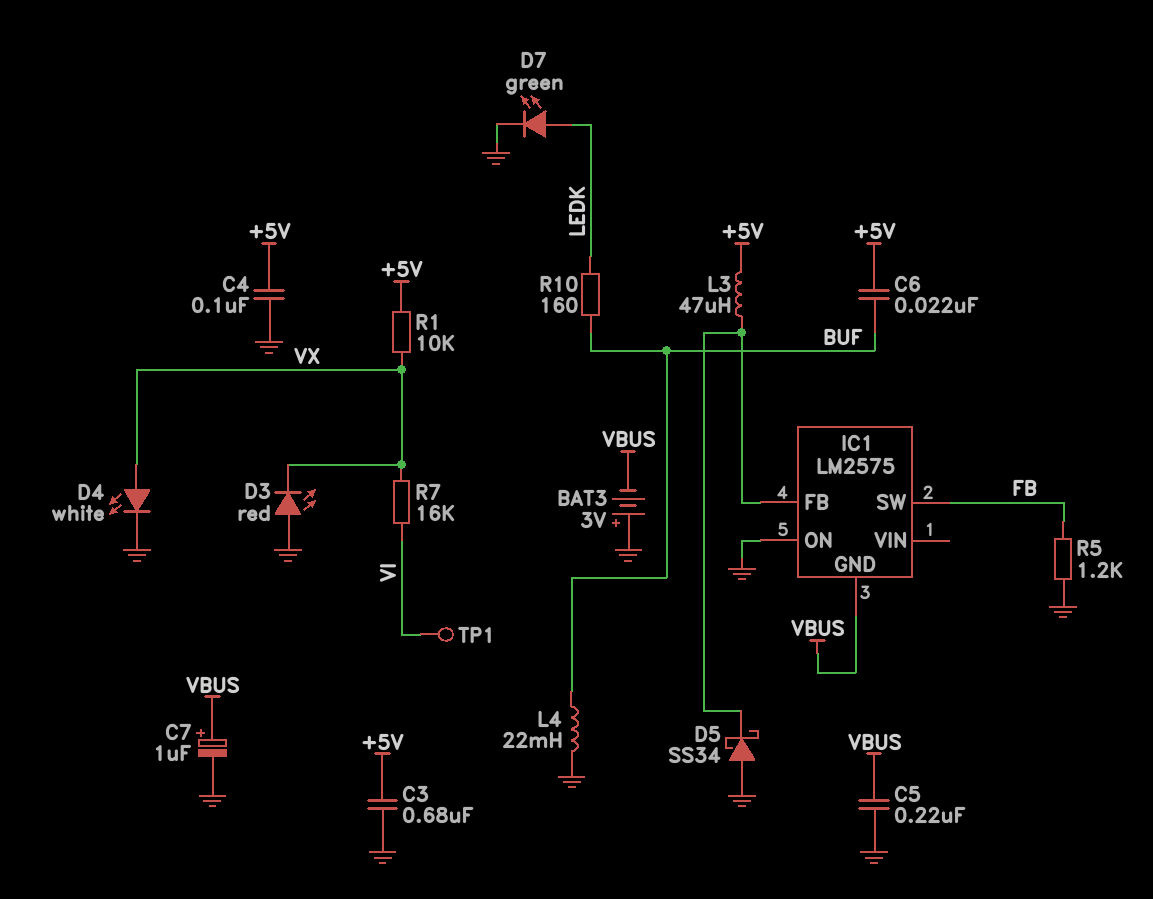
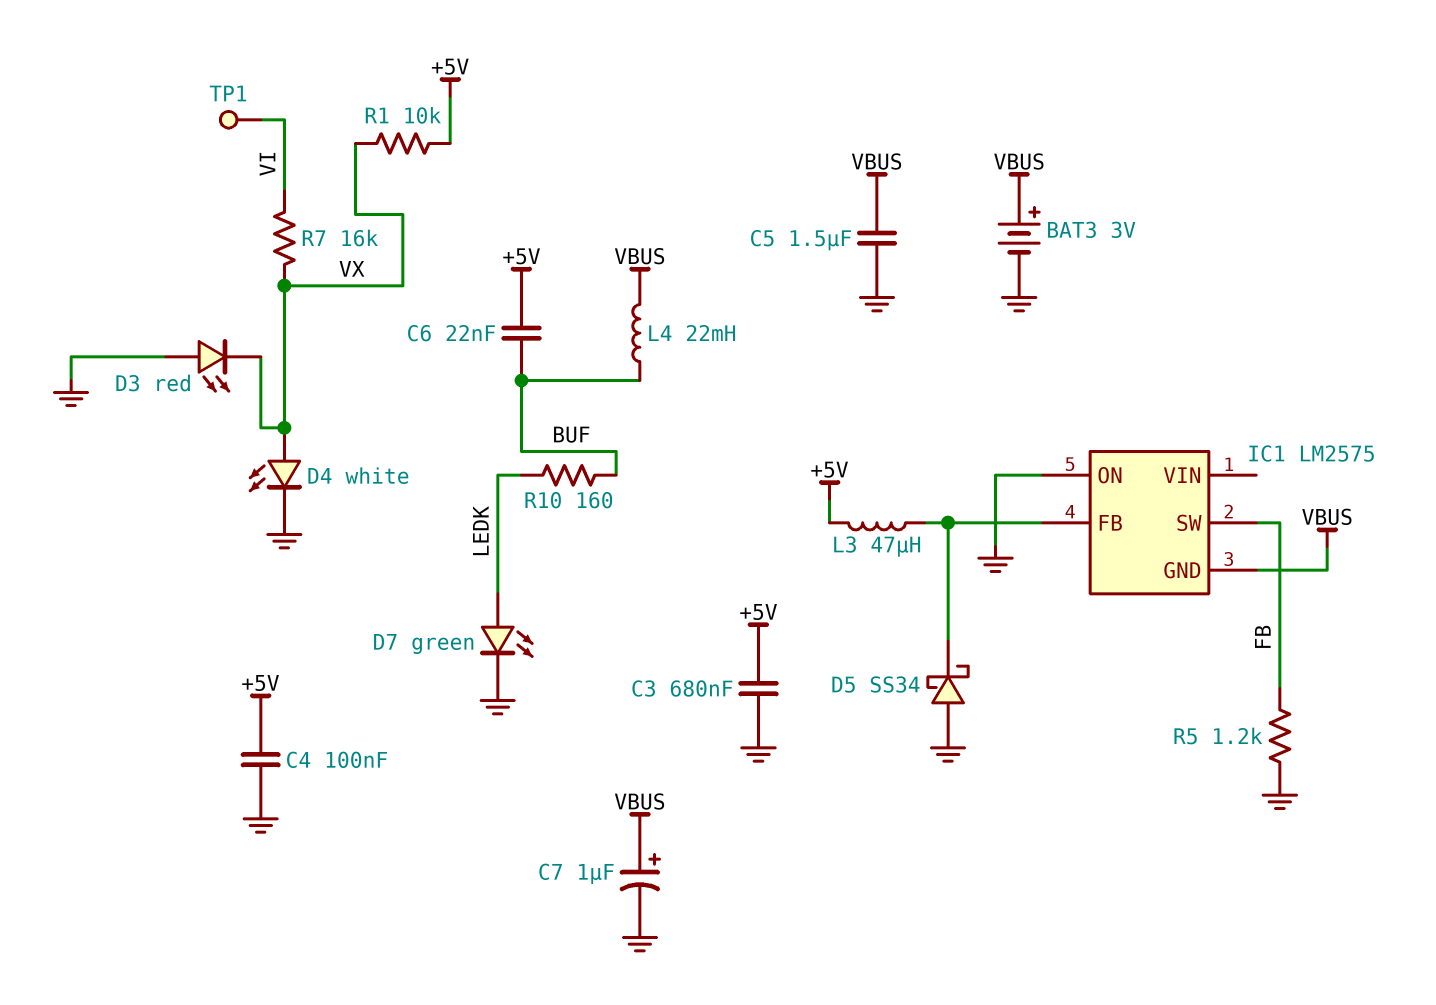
BAT3: 3V (plus GND, minus VBUS) -> 3V (plus VBUS, minus GND)
C5: 220nF (GND, VBUS) -> 1.5uF (GND, VBUS)
L4: 22mH (BUF, GND) -> 22mH (BUF, VBUS)

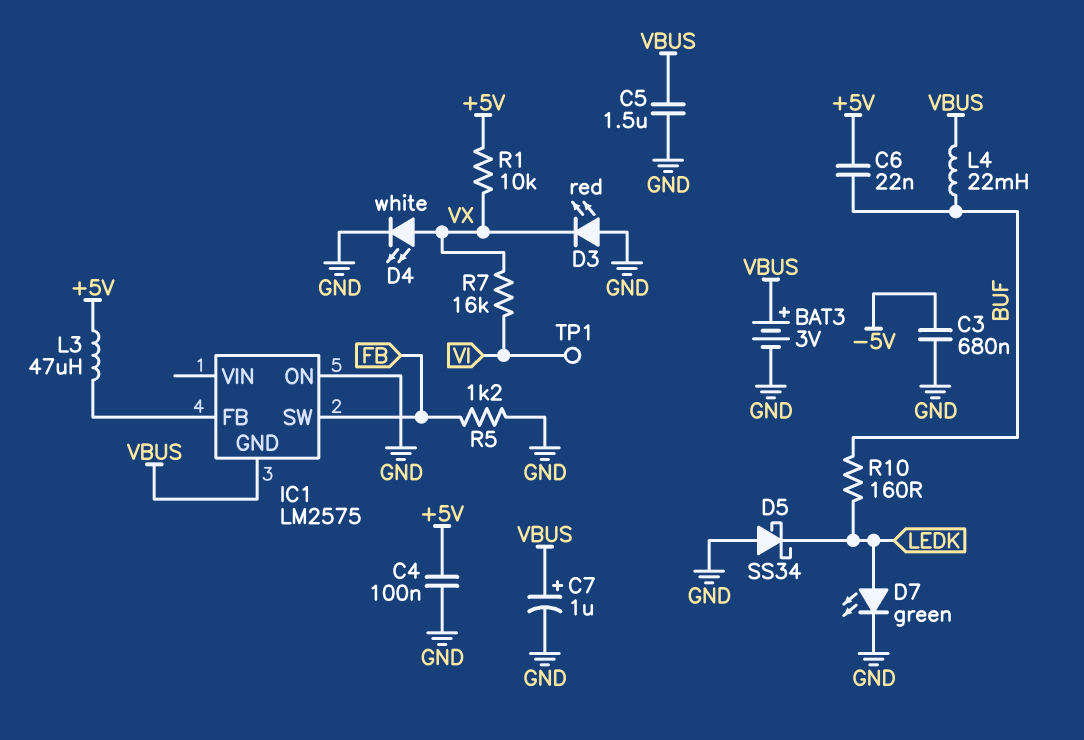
C3: 680nF (+5V, GND) -> 680nF (-5V, GND)
D5: schottky SS34 (A GND, K IC1/FB) -> schottky SS34 (A GND, K LEDK)

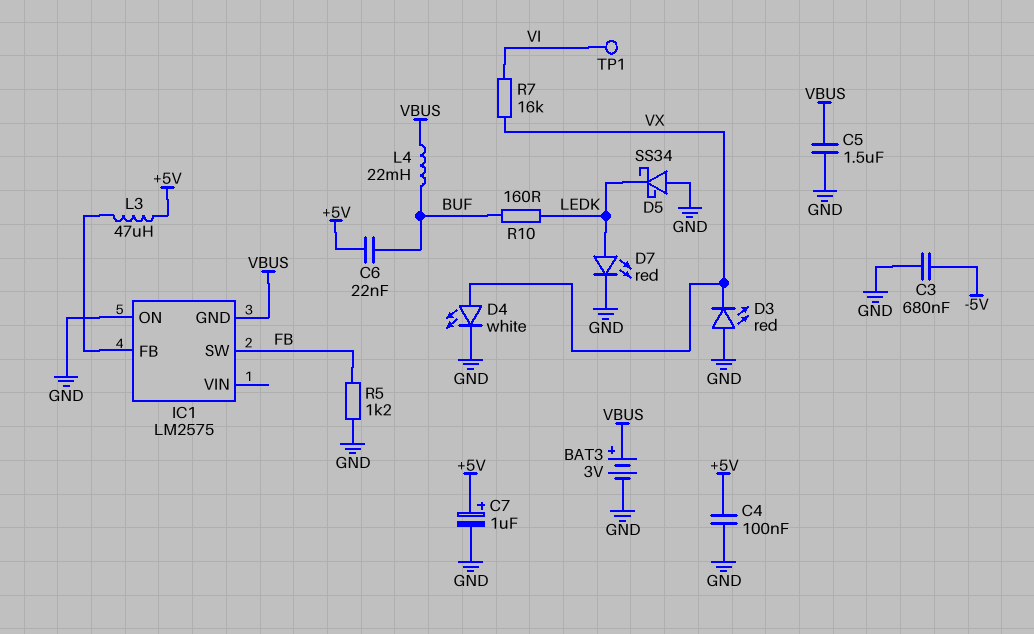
C7: 1uF (plus VBUS, minus GND) -> 1uF (plus +5V, minus GND)
D7: LED green (A LEDK, K GND) -> LED red (A LEDK, K GND)
R1: 10k (+5V, VX) -> none

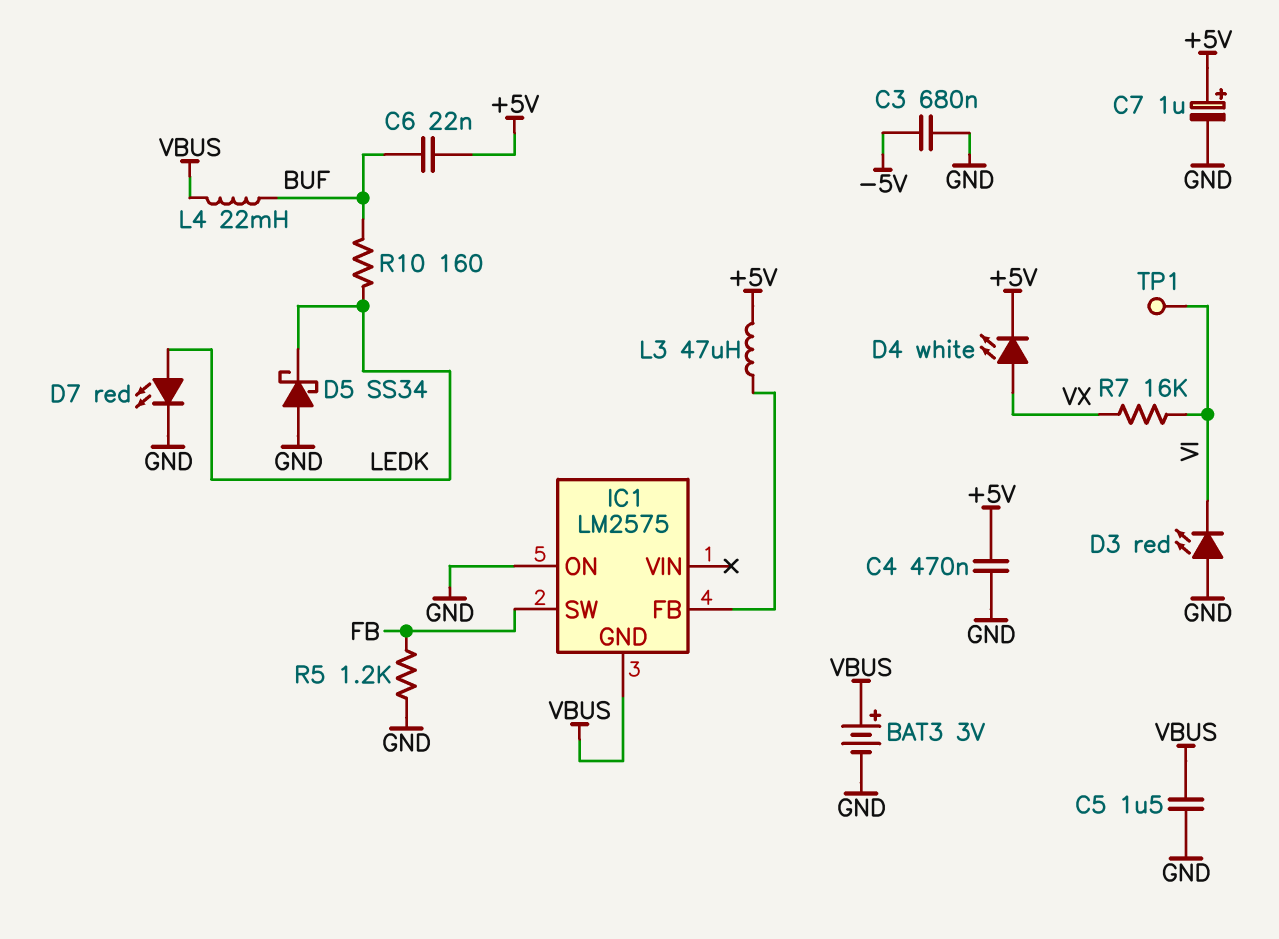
C4: 100nF (+5V, GND) -> 470nF (+5V, GND)
D3: LED red (A GND, K VX) -> LED red (A GND, K VI)
D4: LED white (A VX, K GND) -> LED white (A VX, K +5V)

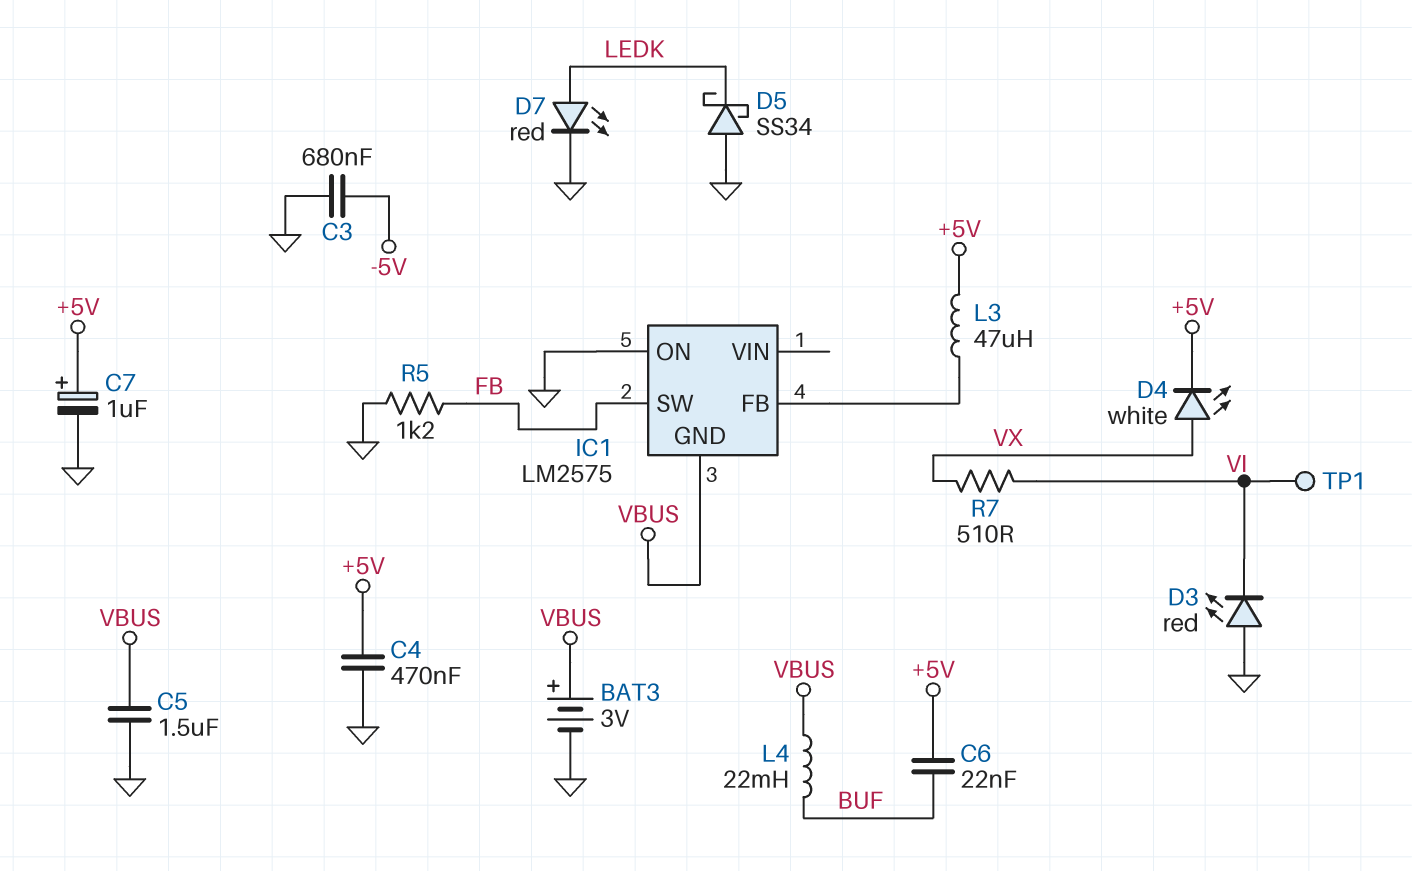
R7: 16k (VI, VX) -> 510 (VI, VX)
R10: 160 (BUF, LEDK) -> none

